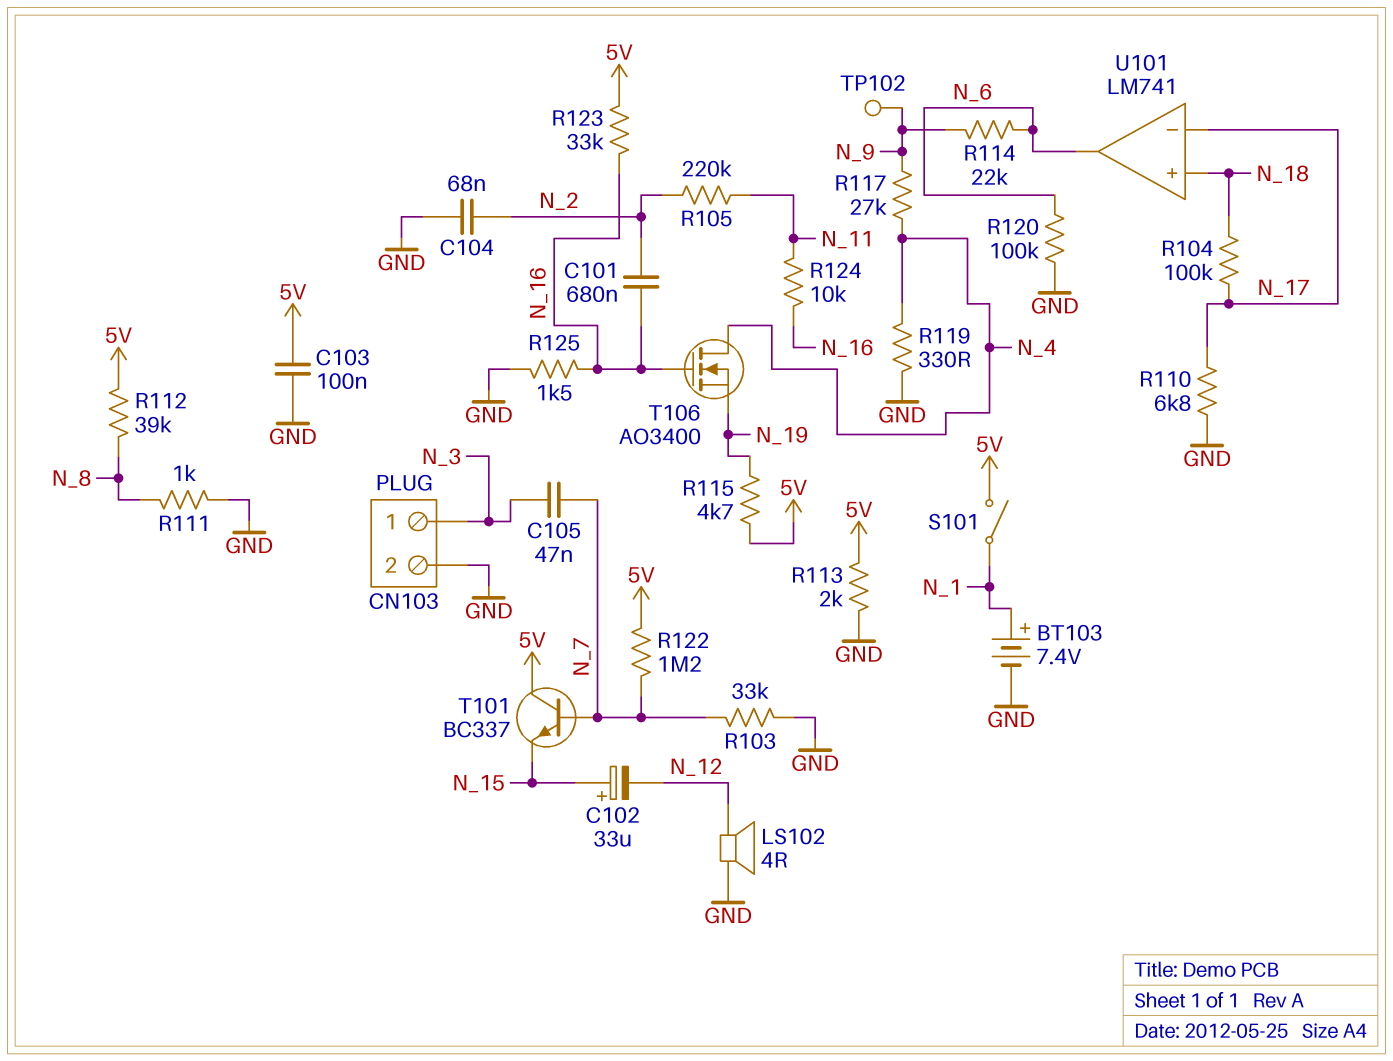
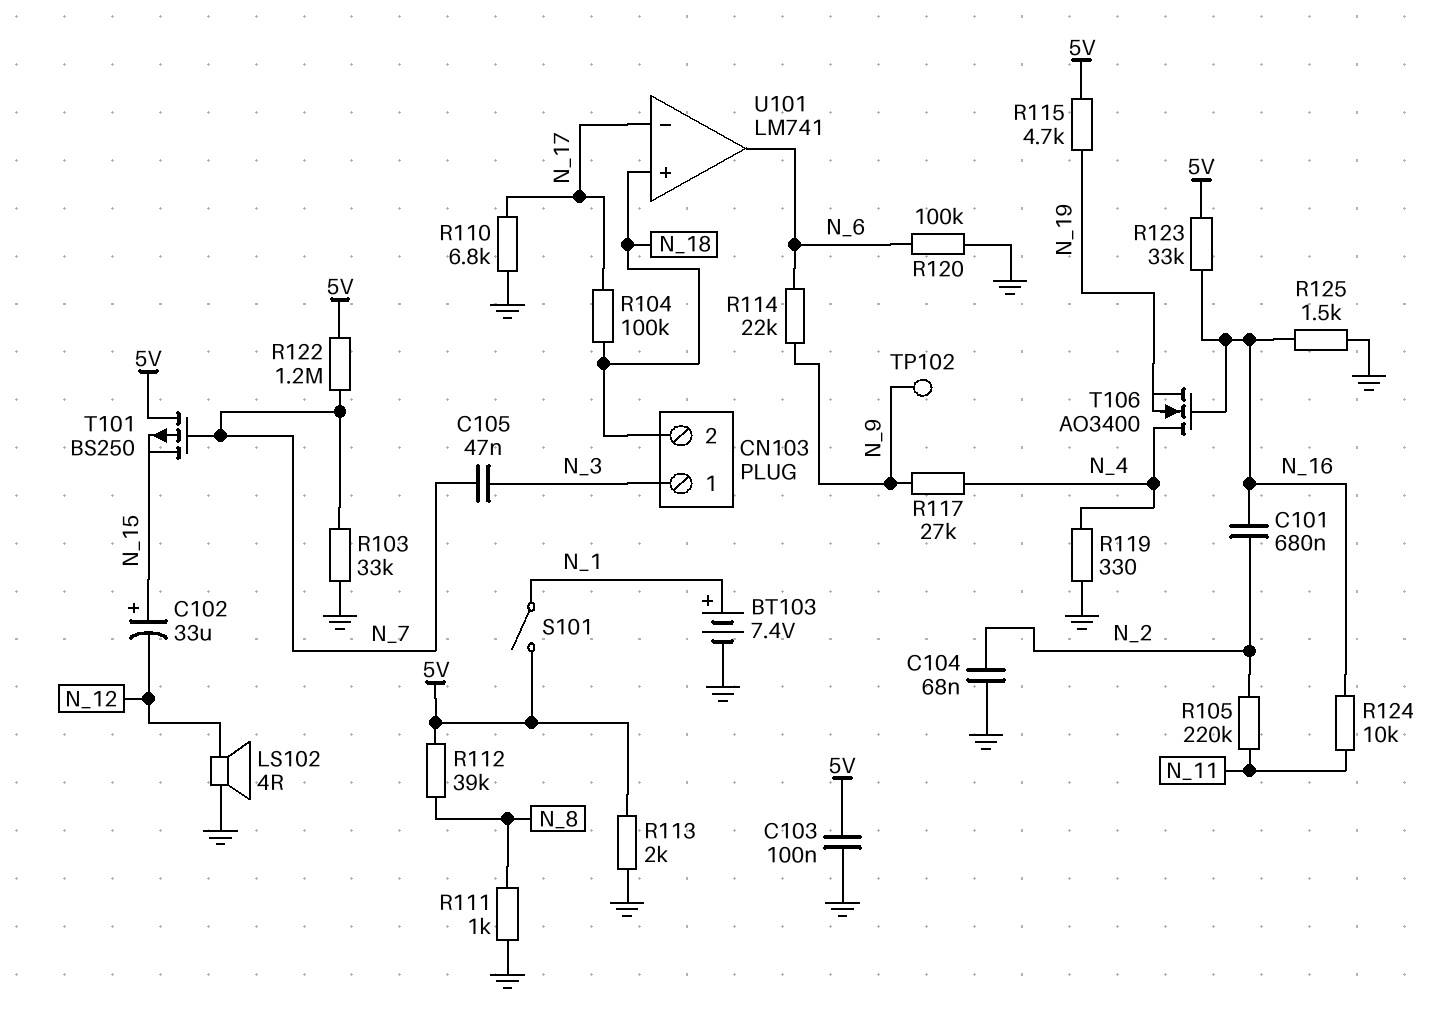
CN103 pin 2: GND -> N_18
T101: NPN BC337 (B N_7, C 5V, E N_15) -> PMOS BS250 (G N_7, D 5V, S N_15)

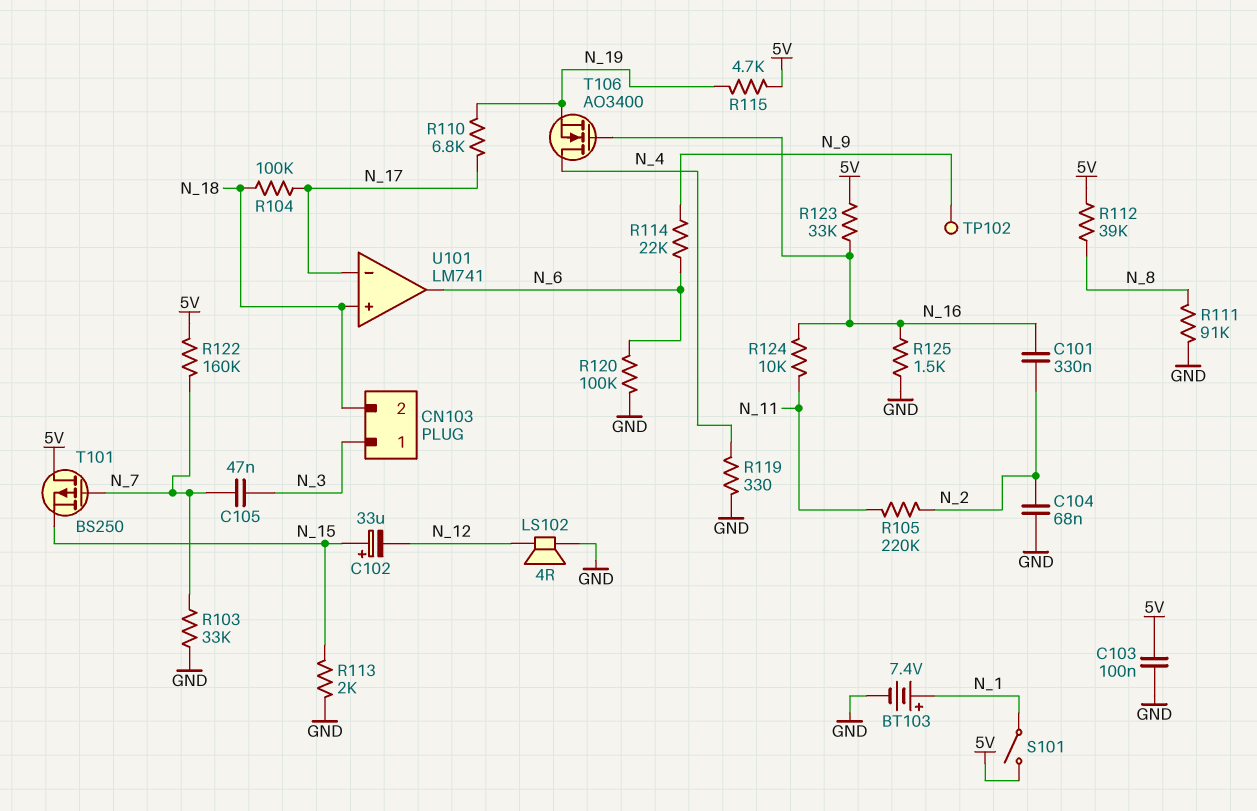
C101: 680nF (N_2, N_16) -> 330nF (N_2, N_16)
R110: 6.8k (GND, N_17) -> 6.8k (N_17, N_19)
R111: 1k (GND, N_8) -> 91k (GND, N_8)
R113: 2k (5V, GND) -> 2k (GND, N_15)
R117: 27k (N_4, N_9) -> none
R122: 1.2M (5V, N_7) -> 160k (5V, N_7)

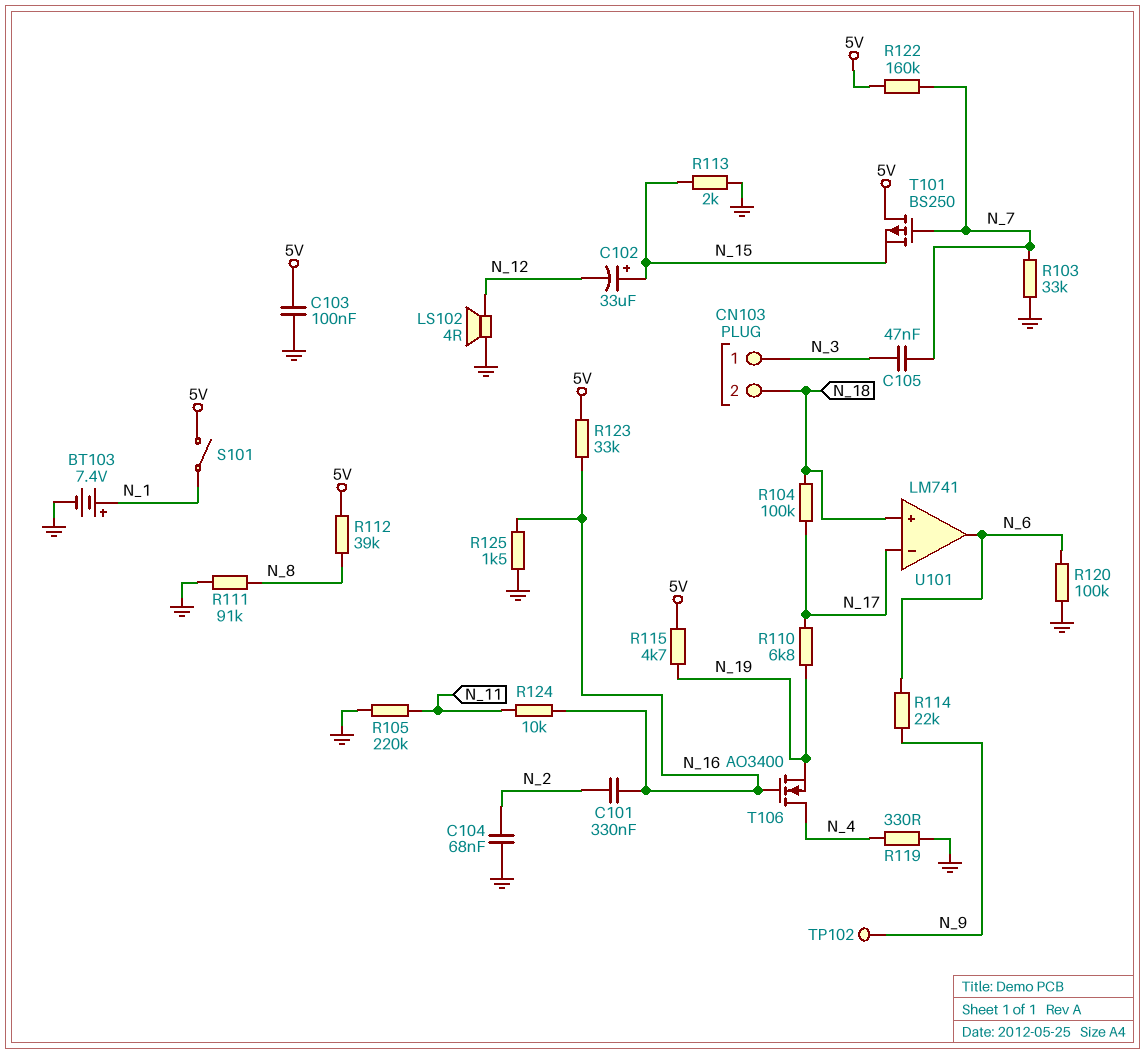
R105: 220k (N_2, N_11) -> 220k (GND, N_11)

